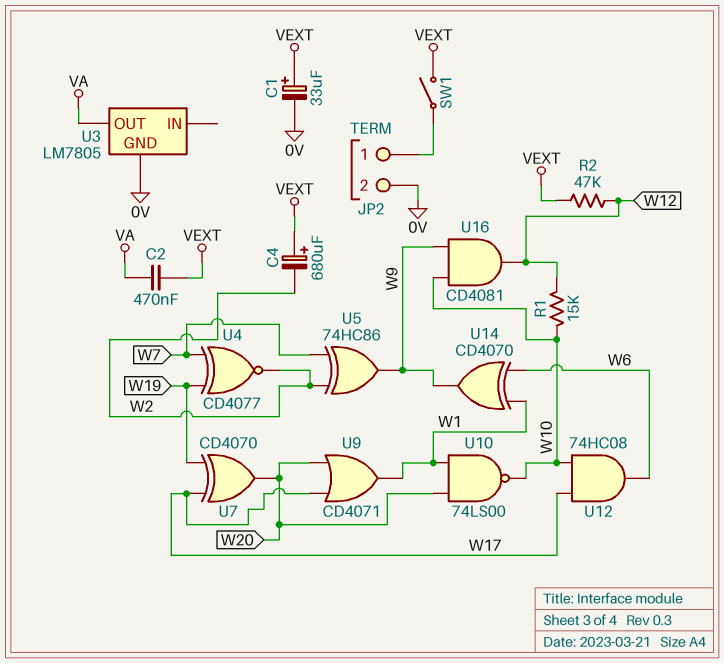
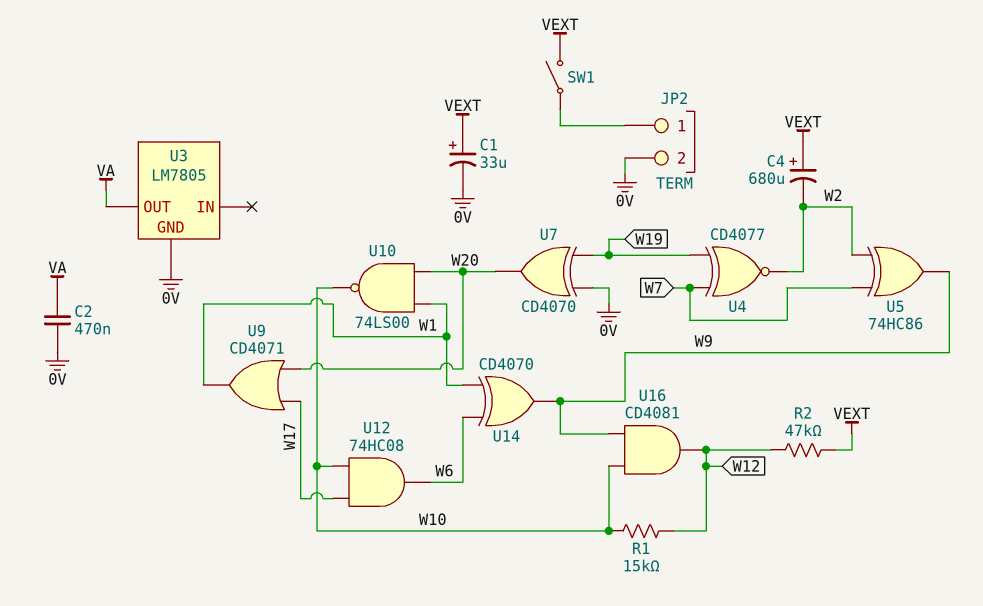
C2: 470nF (VA, VEXT) -> 470nF (0V, VA)
U7: XOR CD4070 (in W17, in W19, out W20) -> XOR CD4070 (in 0V, in W19, out W20)

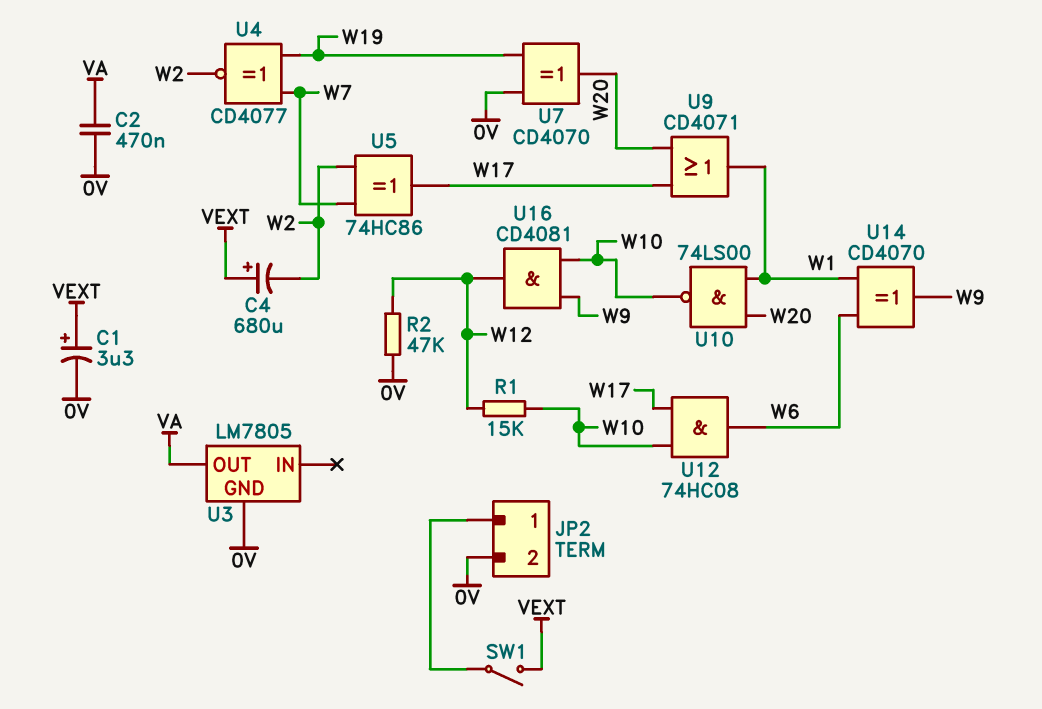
C1: 33uF (plus VEXT, minus 0V) -> 3.3uF (plus VEXT, minus 0V)
R2: 47k (VEXT, W12) -> 47k (0V, W12)
U5: XOR 74HC86 (in W2, in W7, out W9) -> XOR 74HC86 (in W2, in W7, out W17)

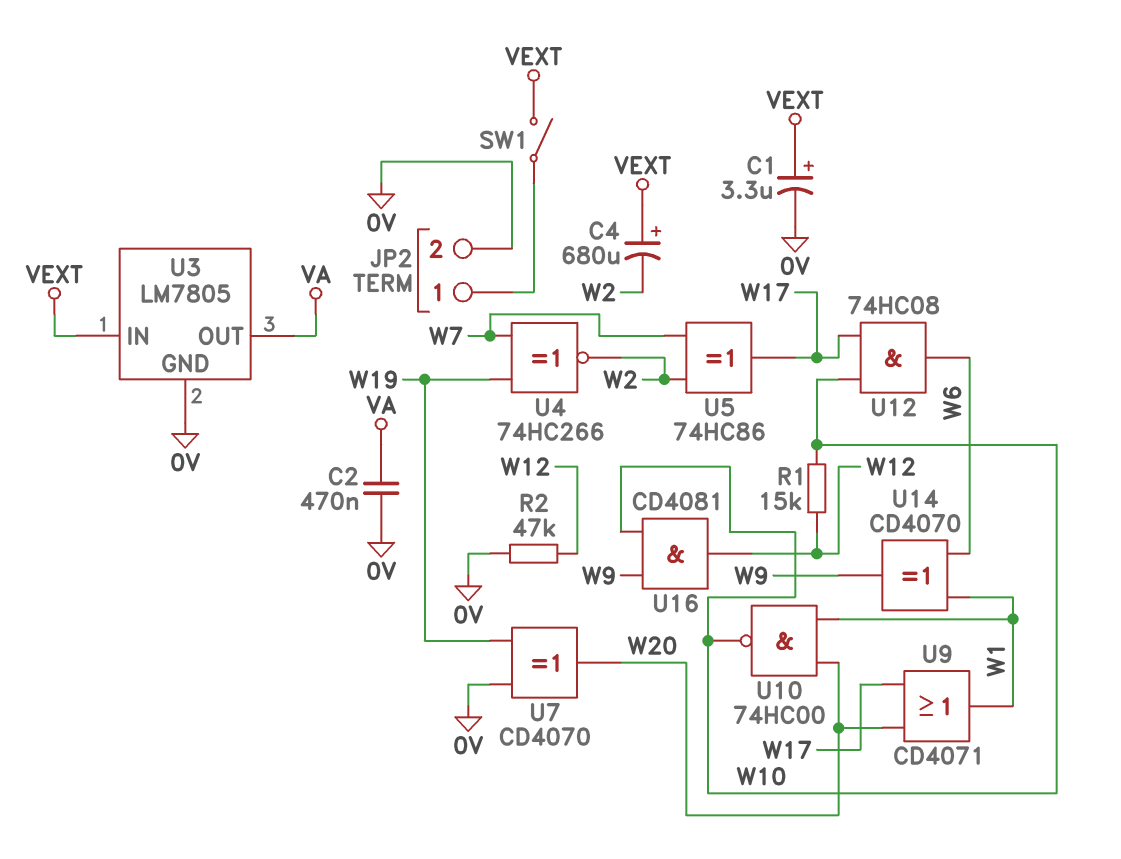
U3 pin IN: none -> VEXT
U4: XNOR CD4077 (in W7, in W19, out W2) -> XNOR 74HC266 (in W7, in W19, out W2)
U10: NAND 74LS00 (in W1, in W20, out W10) -> NAND 74HC00 (in W1, in W20, out W10)

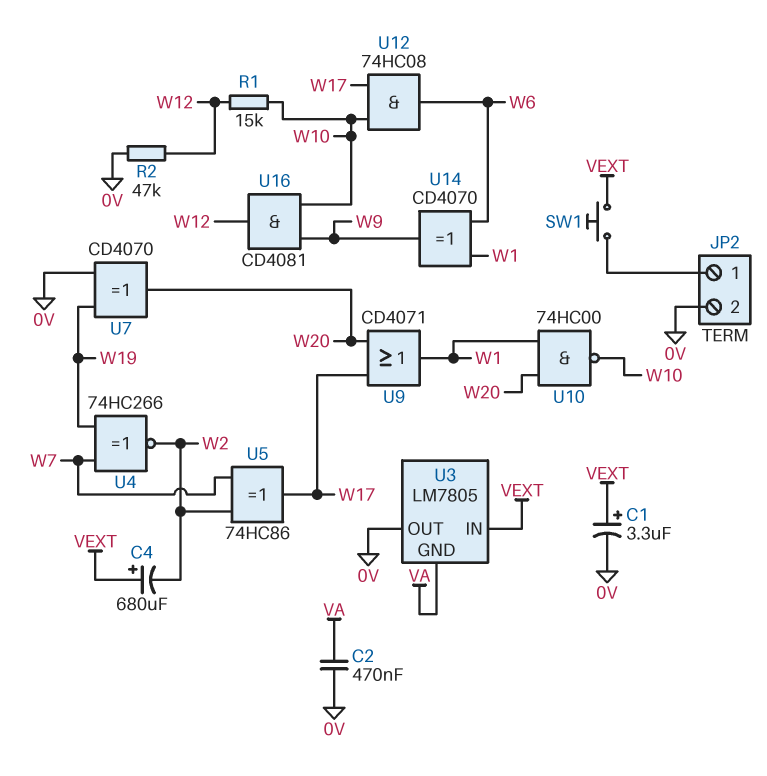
SW1: switch (JP2/1, VEXT) -> button (JP2/1, VEXT)
U3 pin GND: 0V -> VA
U3 pin OUT: VA -> 0V

